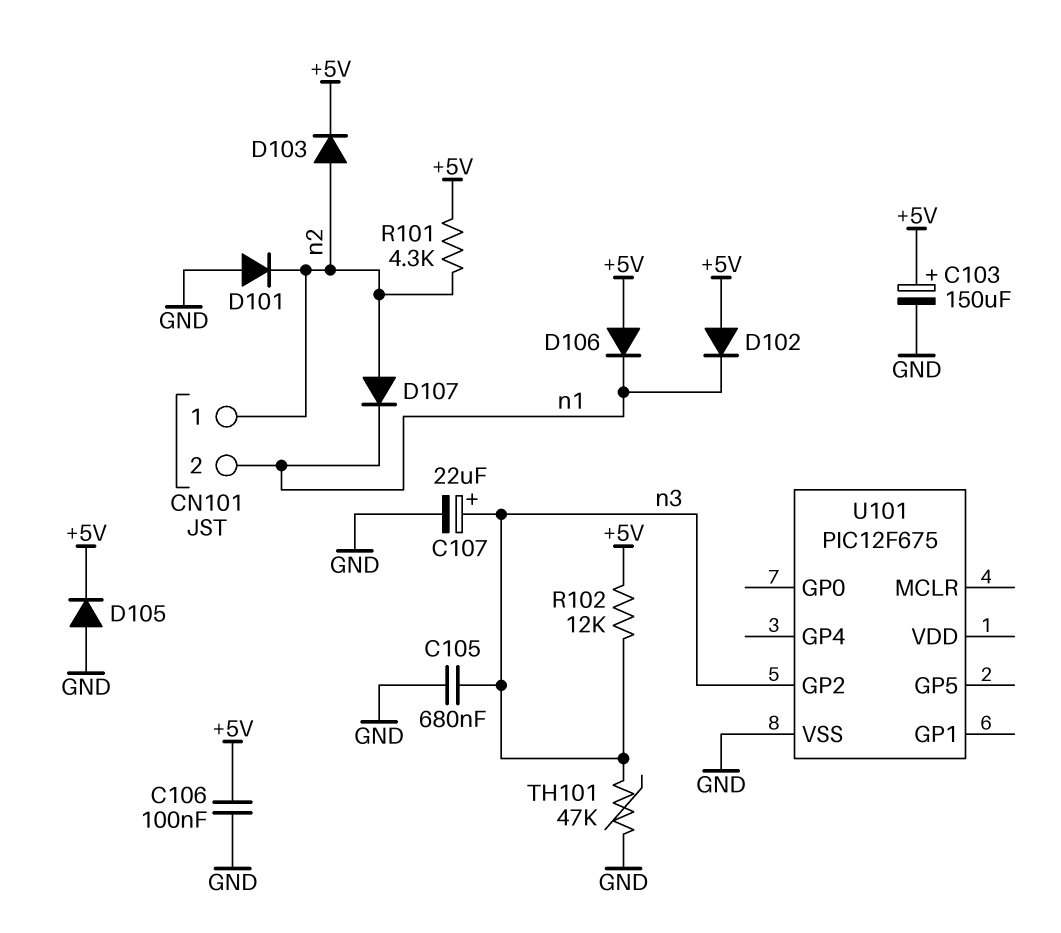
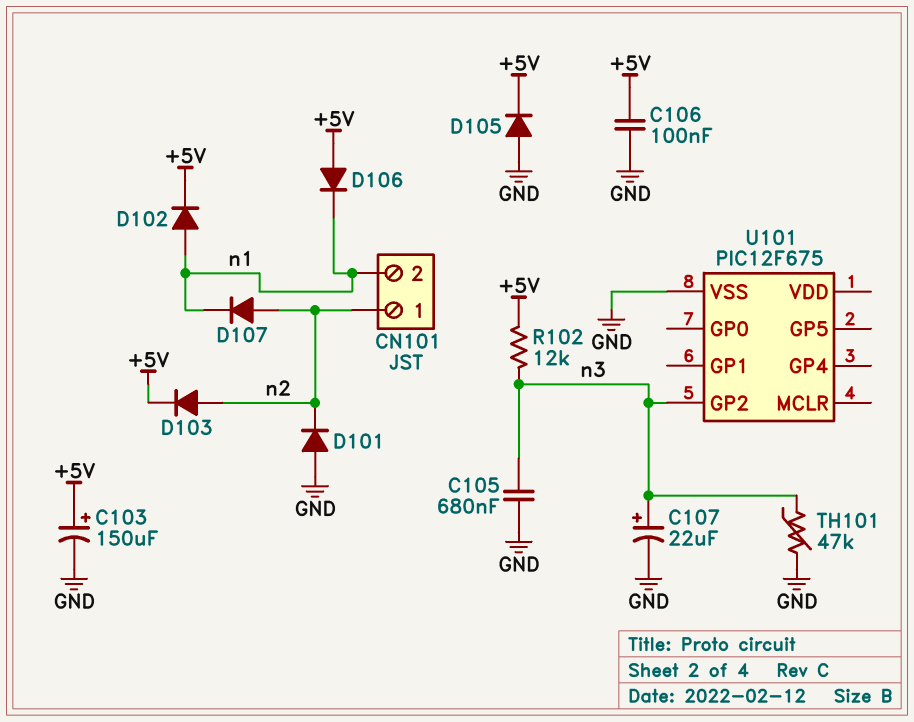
D102: diode (A +5V, K n1) -> diode (A n1, K +5V)
R101: 4.3k (+5V, n2) -> none

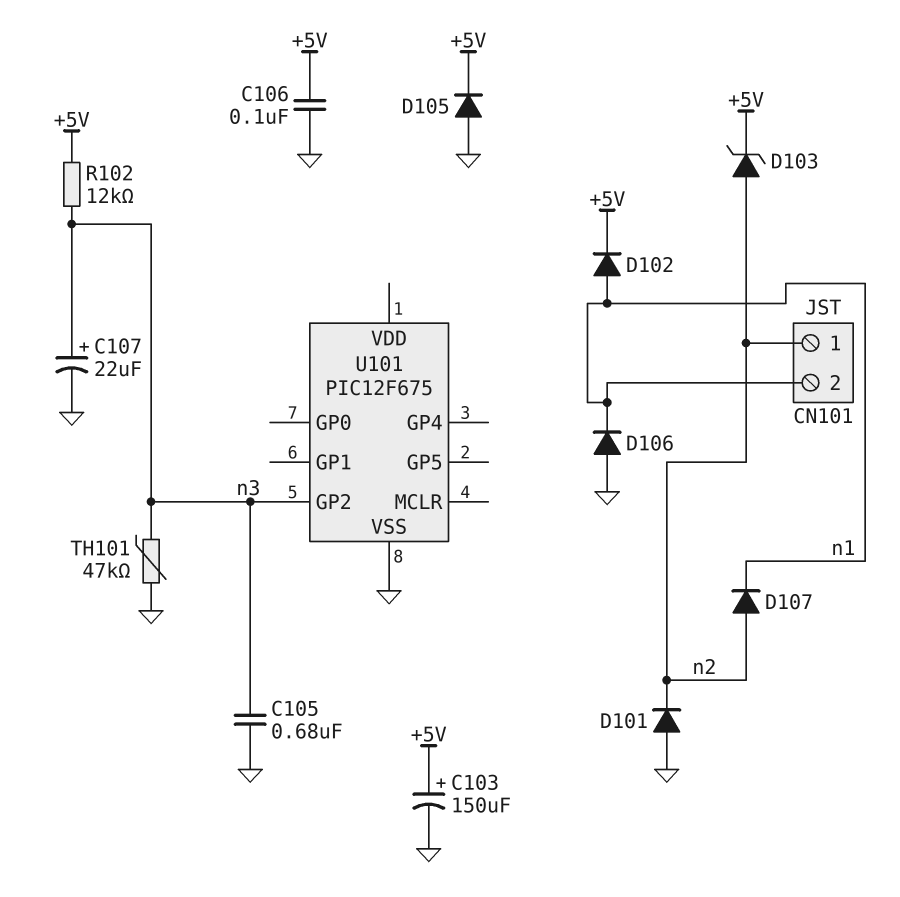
D103: diode (A n2, K +5V) -> zener (A n2, K +5V)
D106: diode (A +5V, K n1) -> diode (A GND, K n1)

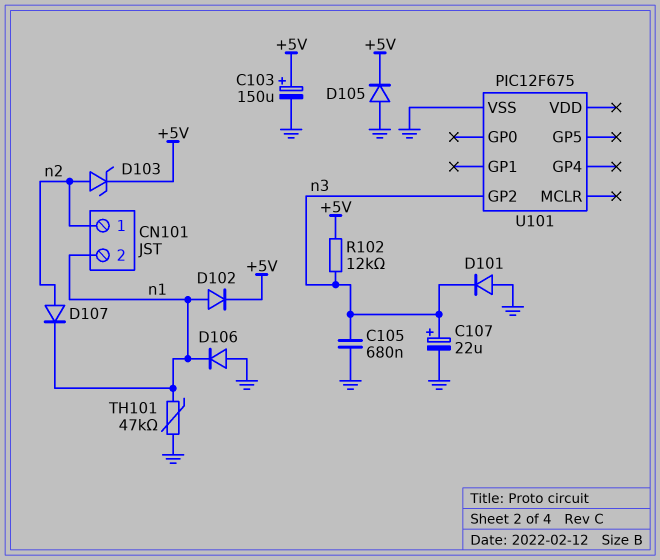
C106: 100nF (+5V, GND) -> none
D101: diode (A GND, K n2) -> diode (A GND, K n3)
TH101: 47k (GND, n3) -> 47k (GND, n1)

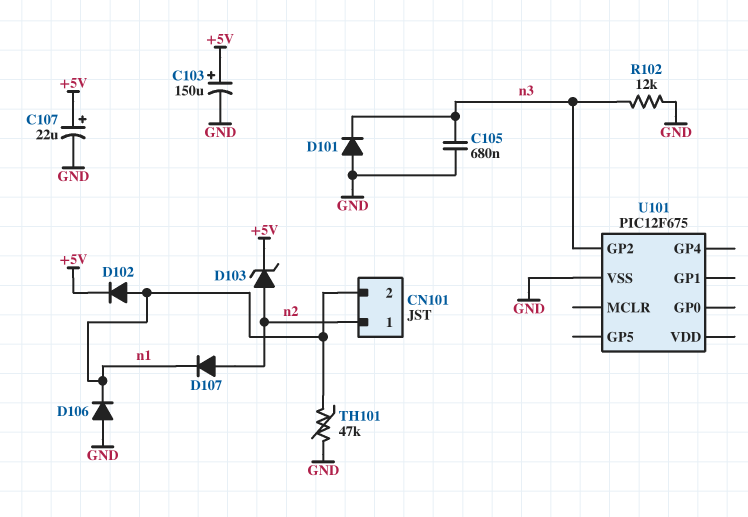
C107: 22uF (plus n3, minus GND) -> 22uF (plus +5V, minus GND)
D105: diode (A GND, K +5V) -> none
R102: 12k (+5V, n3) -> 12k (GND, n3)

